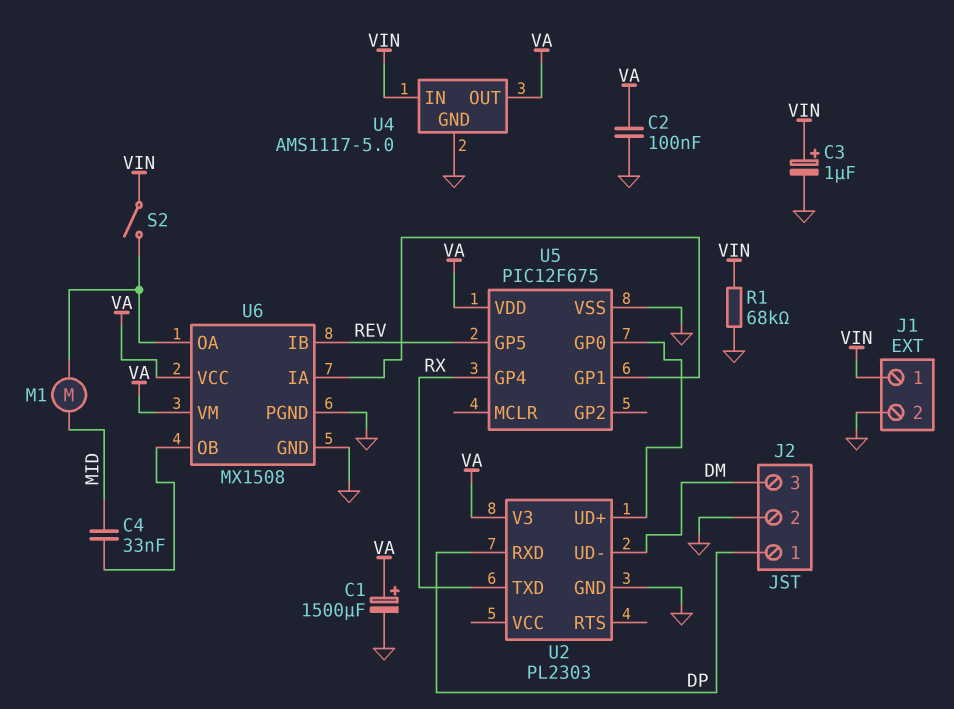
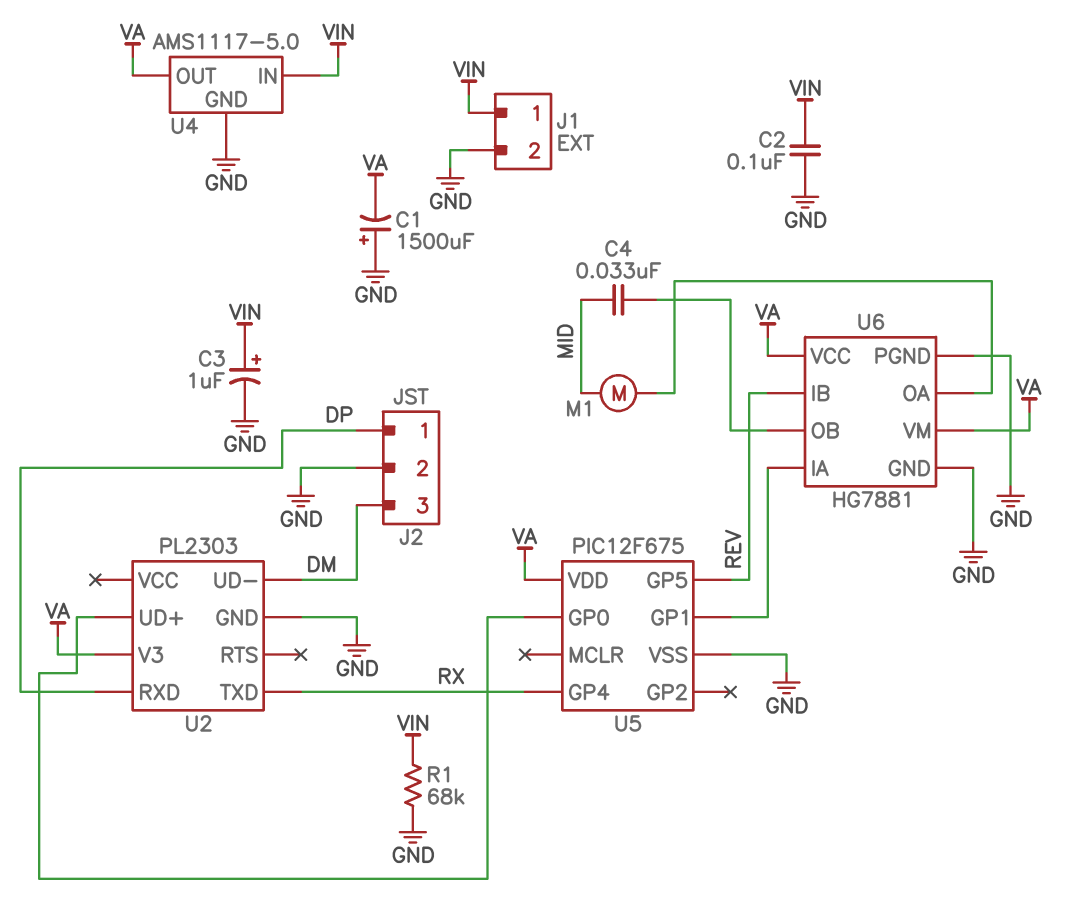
C1: 1500uF (plus VA, minus GND) -> 1500uF (plus GND, minus VA)
C2: 100nF (GND, VA) -> 100nF (GND, VIN)
S2: switch (U6/OA, VIN) -> none
U6: MX1508 -> HG7881

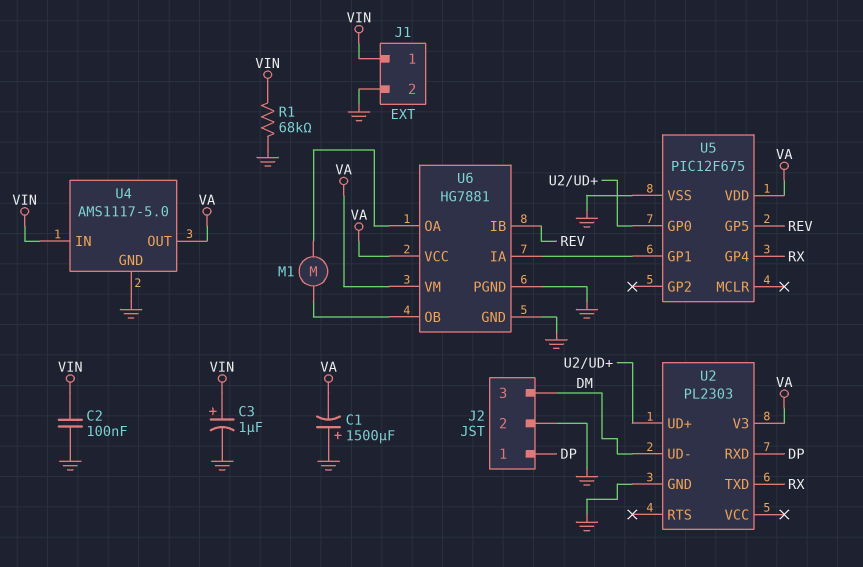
C4: 33nF (MID, U6/OB) -> none
M1: motor (MID, U6/OA) -> motor (U6/OA, U6/OB)

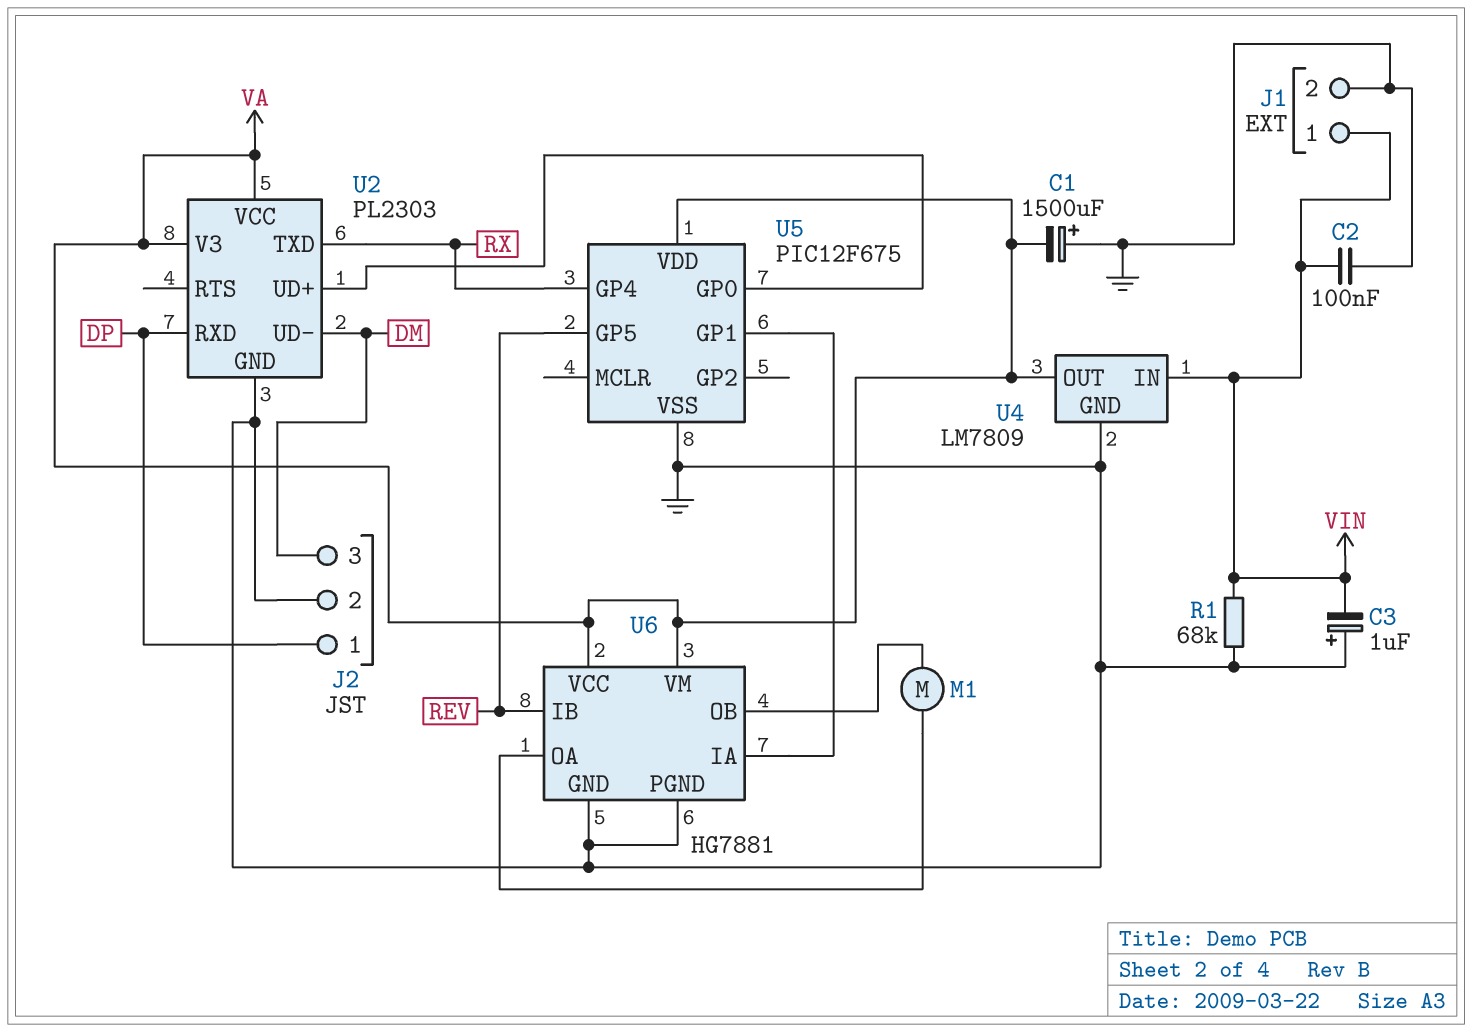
C3: 1uF (plus VIN, minus GND) -> 1uF (plus GND, minus VIN)
U2 pin VCC: none -> VA
U4: AMS1117-5.0 -> LM7809

